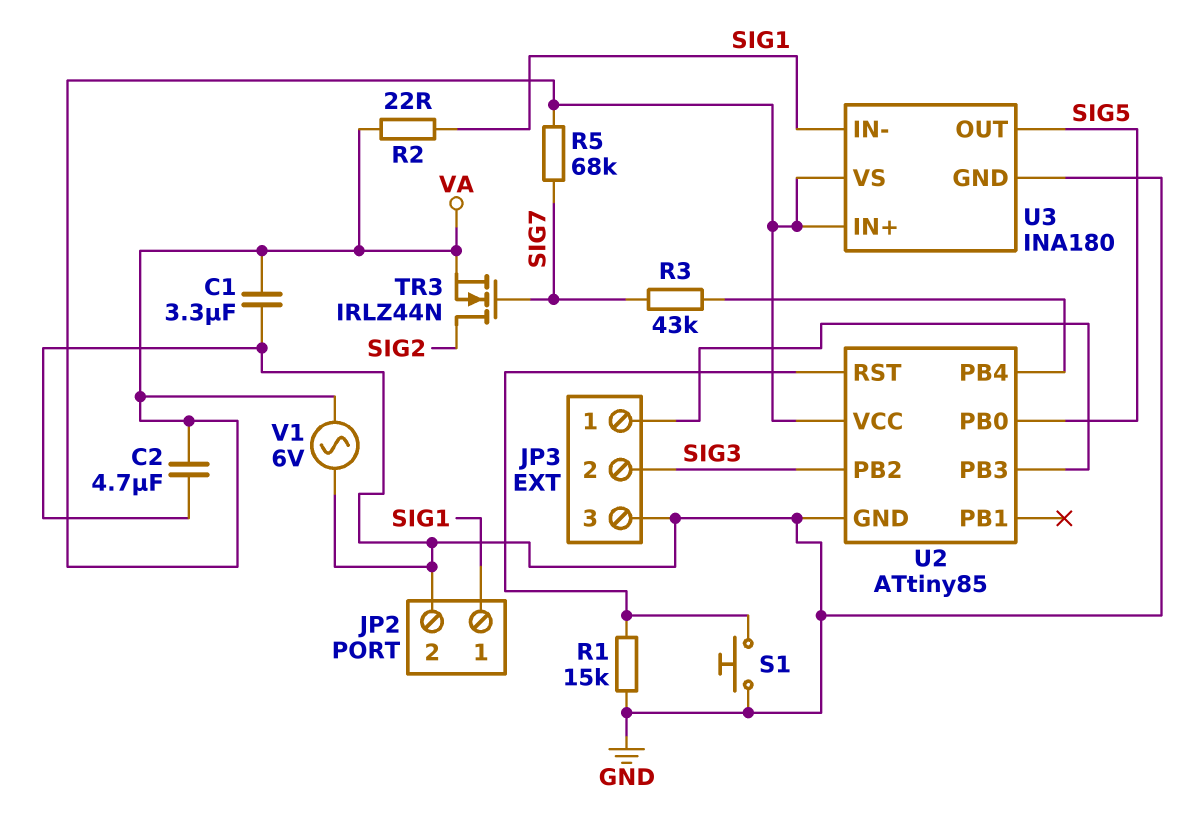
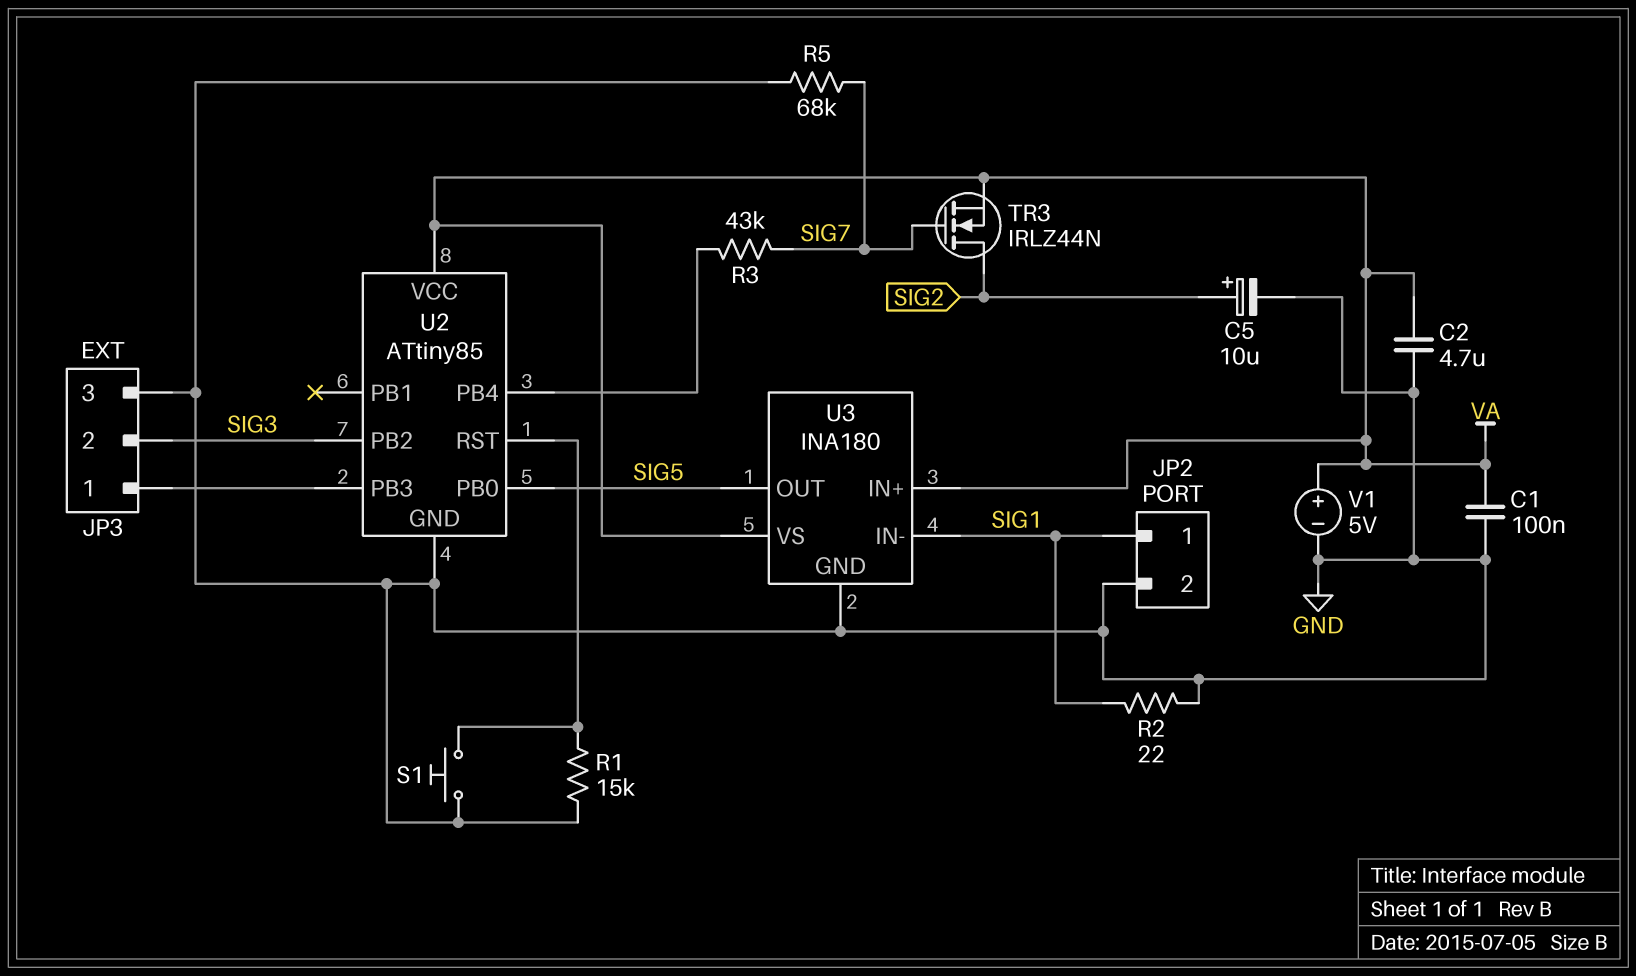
C1: 3.3uF (GND, VA) -> 100nF (GND, VA)
C5: none -> 10uF (plus SIG2, minus GND)
R2: 22 (SIG1, VA) -> 22 (GND, SIG1)
R5: 68k (SIG7, VA) -> 68k (GND, SIG7)
V1: AC 6V (GND, VA) -> 5V (plus VA, minus GND)

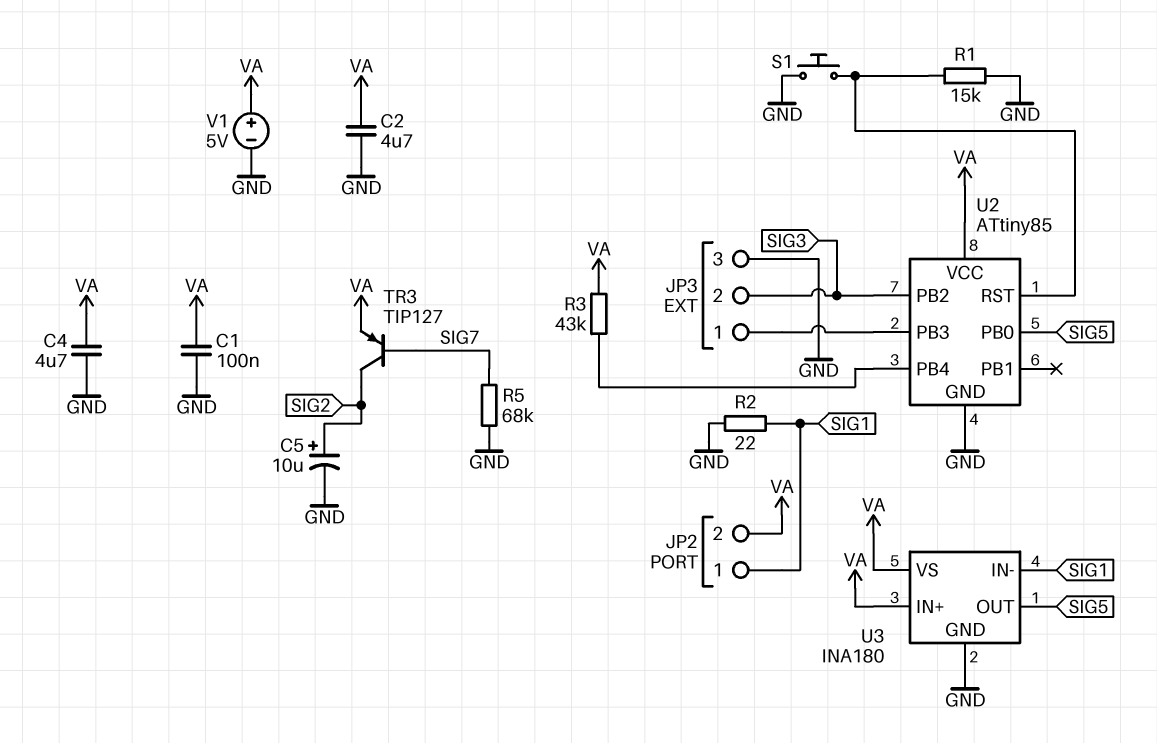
C4: none -> 4.7uF (GND, VA)
JP2 pin 2: GND -> VA
R3: 43k (SIG7, U2/PB4) -> 43k (U2/PB4, VA)
TR3: NMOS IRLZ44N (G SIG7, D SIG2, S VA) -> PNP TIP127 (B SIG7, C SIG2, E VA)

